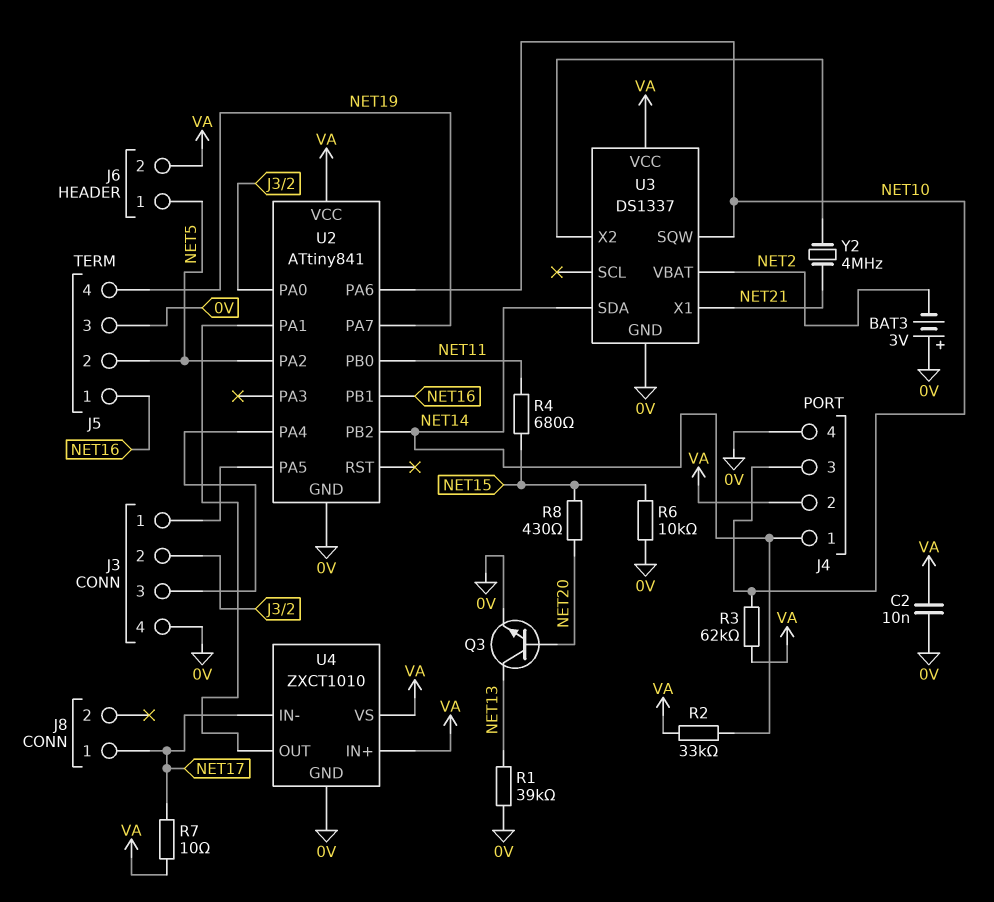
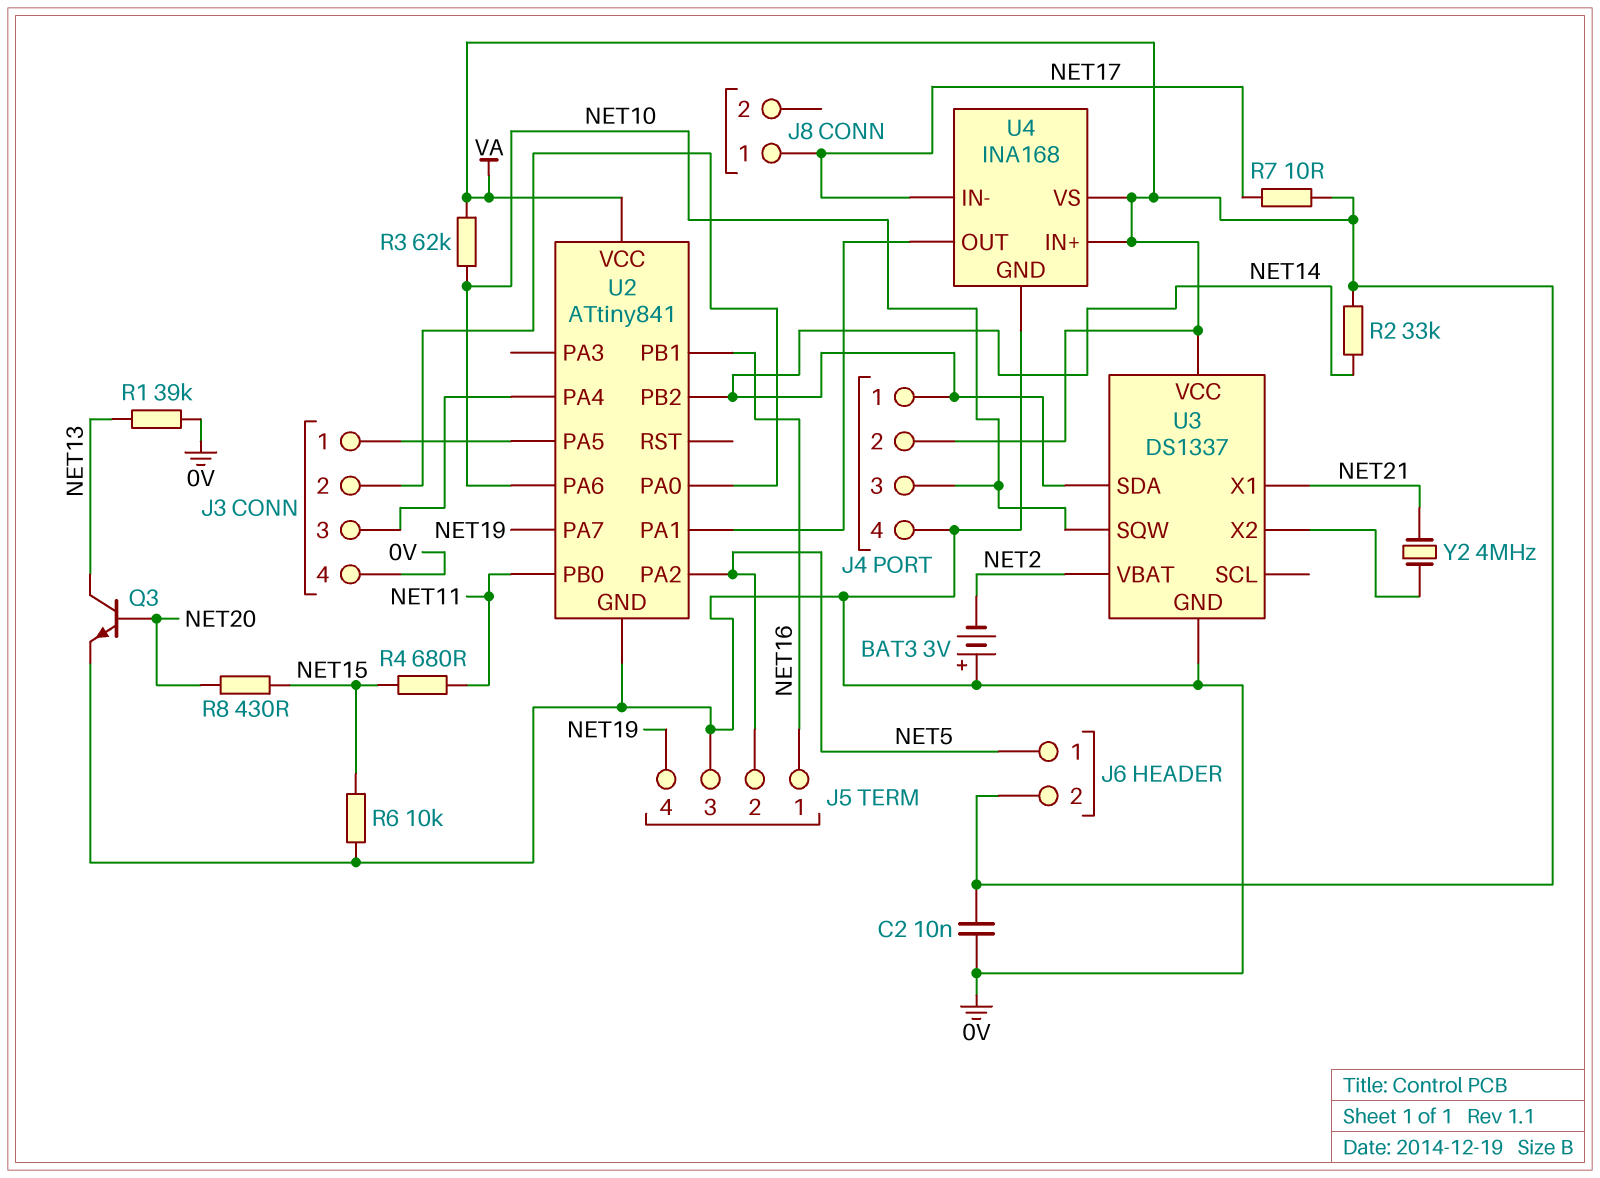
U4: ZXCT1010 -> INA168

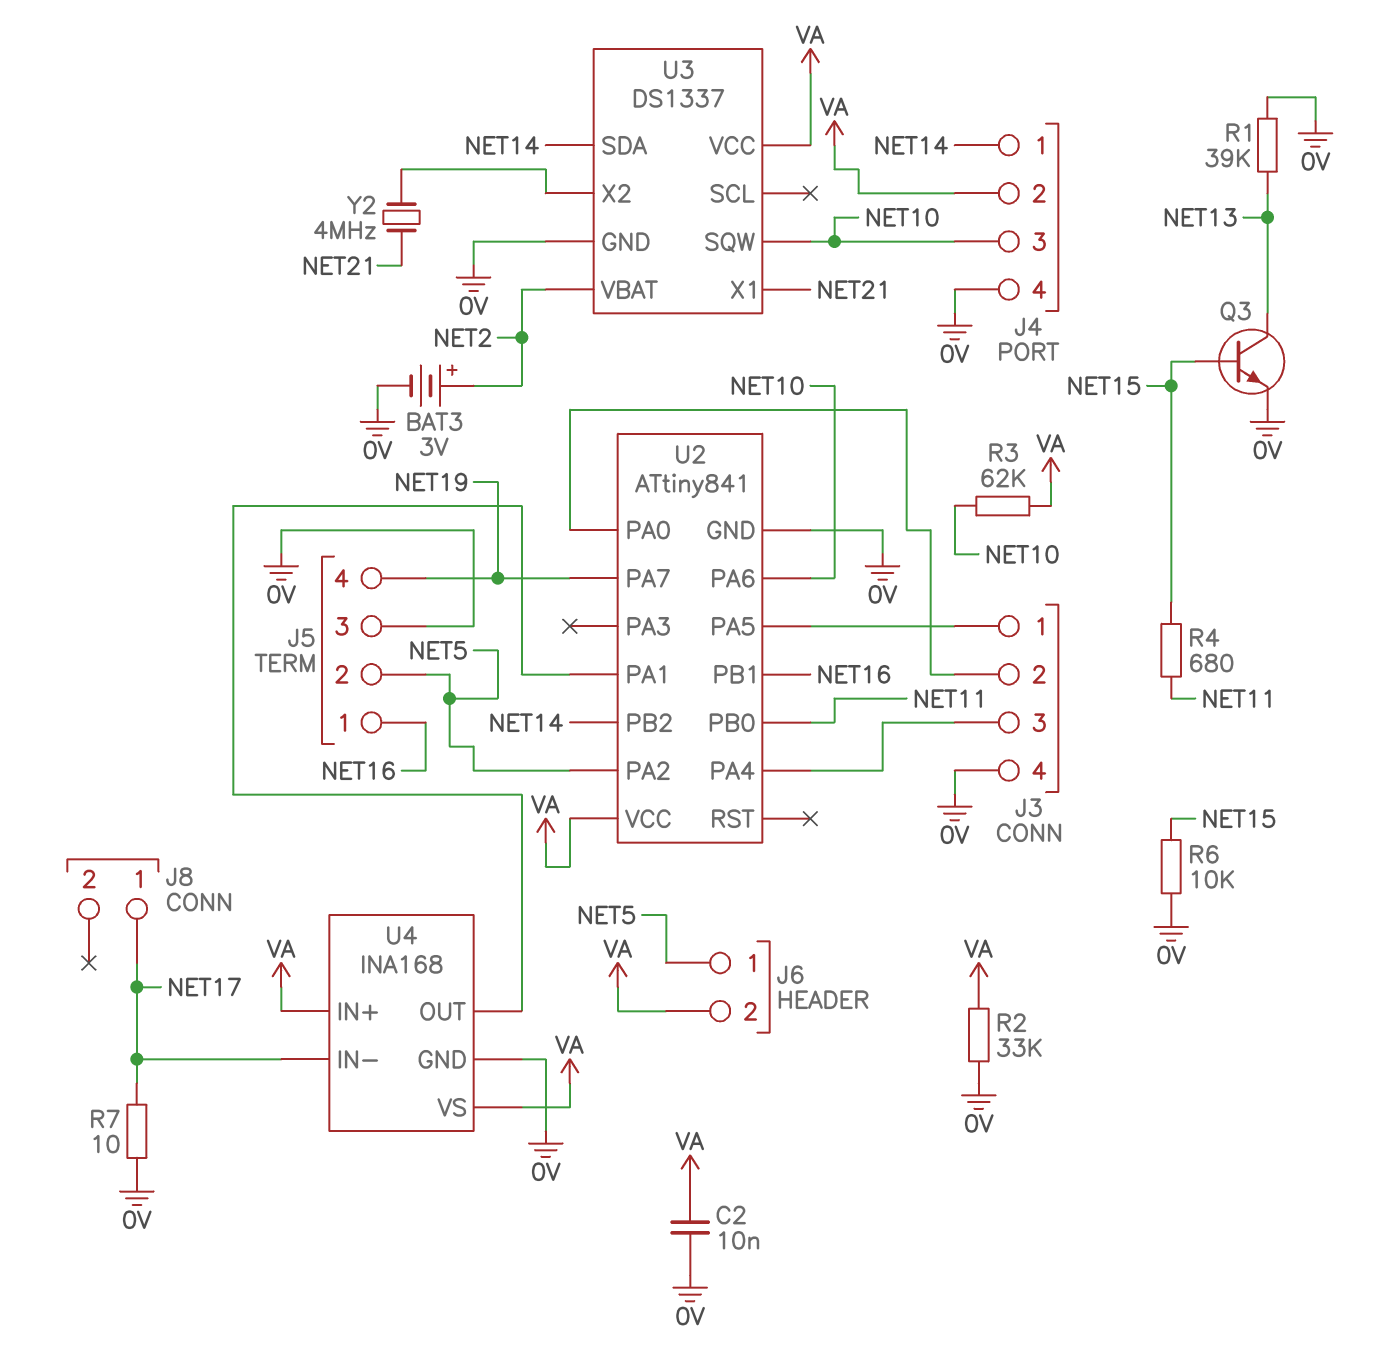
BAT3: 3V (plus 0V, minus NET2) -> 3V (plus NET2, minus 0V)
Q3: NPN (B NET20, C NET13, E 0V) -> NPN (B NET15, C NET13, E 0V)
R2: 33k (NET14, VA) -> 33k (0V, VA)
R7: 10 (NET17, VA) -> 10 (0V, NET17)
R8: 430 (NET15, NET20) -> none

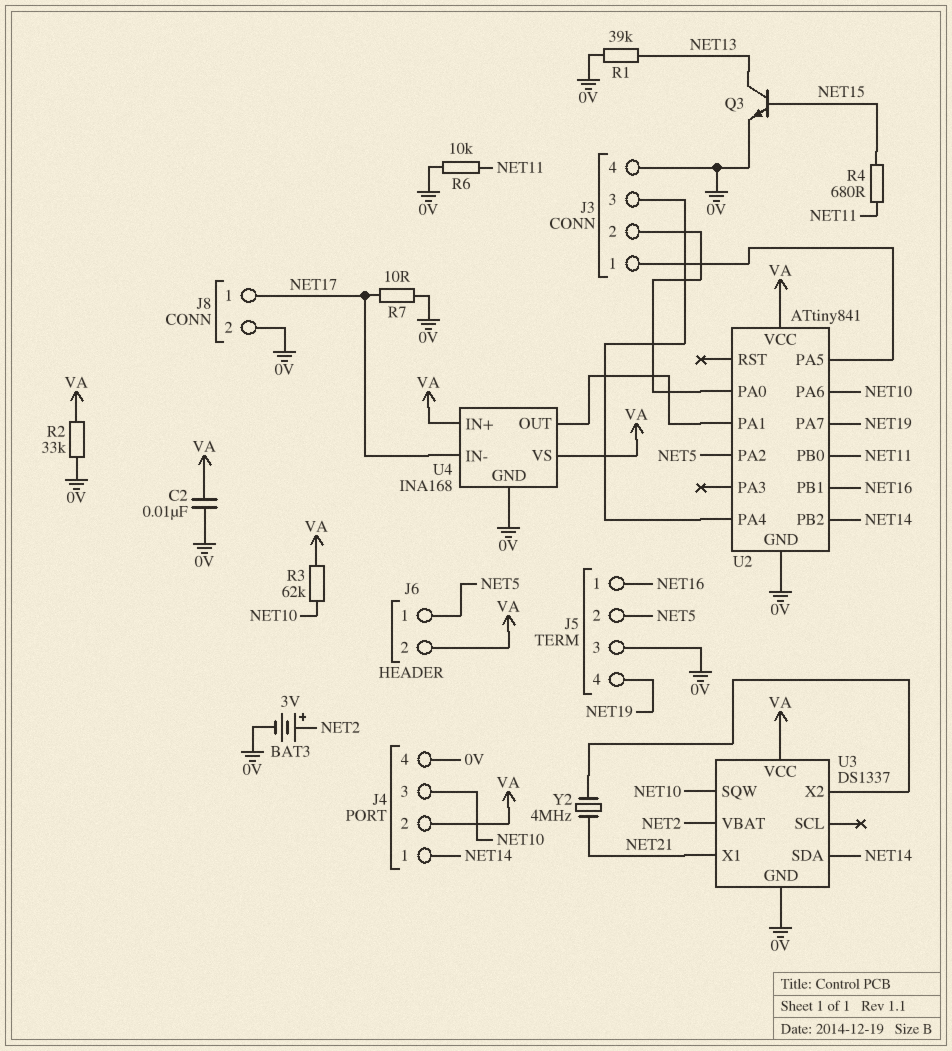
J8 pin 2: none -> 0V
R6: 10k (0V, NET15) -> 10k (0V, NET11)

